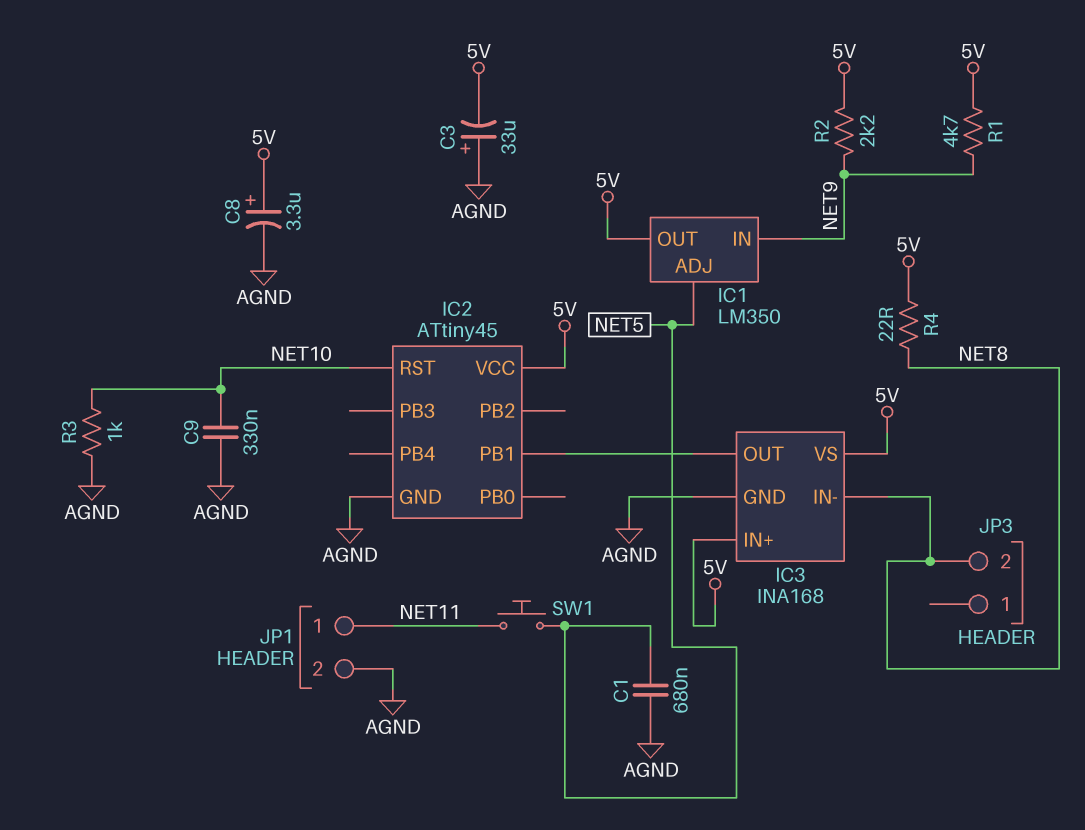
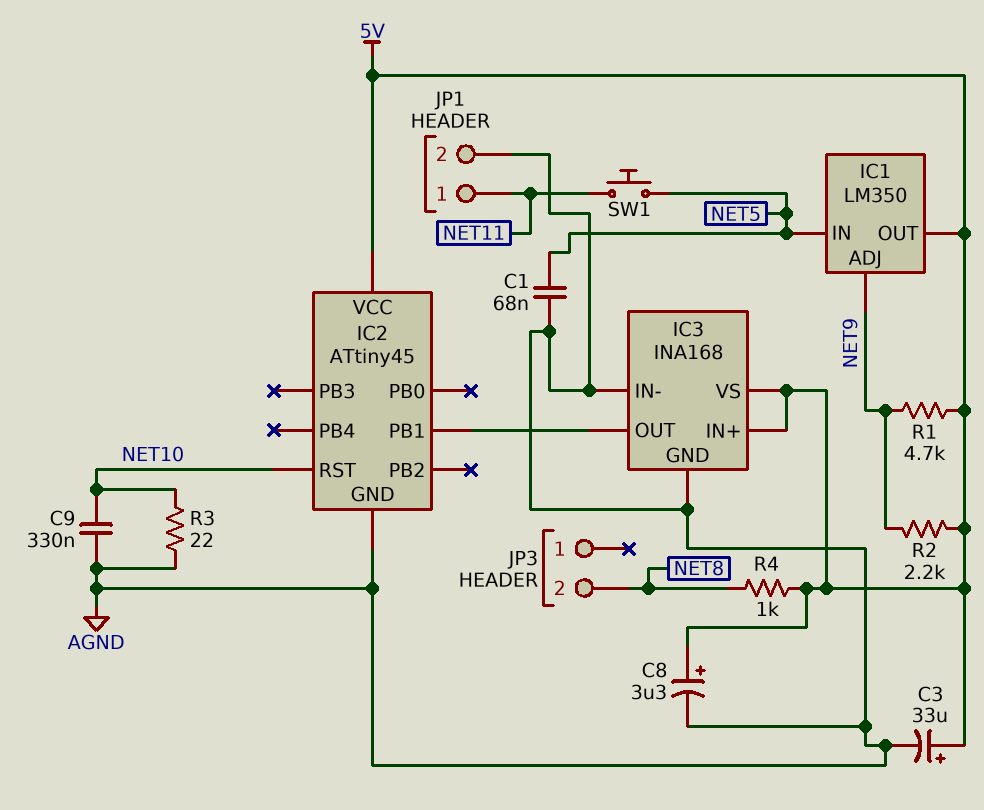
C1: 680nF (AGND, NET5) -> 68nF (AGND, NET5)
C3: 33uF (plus AGND, minus 5V) -> 33uF (plus 5V, minus AGND)
IC1 pin ADJ: NET5 -> NET9
IC1 pin IN: NET9 -> NET5
IC3 pin IN-: NET8 -> AGND
R3: 1k (AGND, NET10) -> 22 (AGND, NET10)
R4: 22 (5V, NET8) -> 1k (5V, NET8)

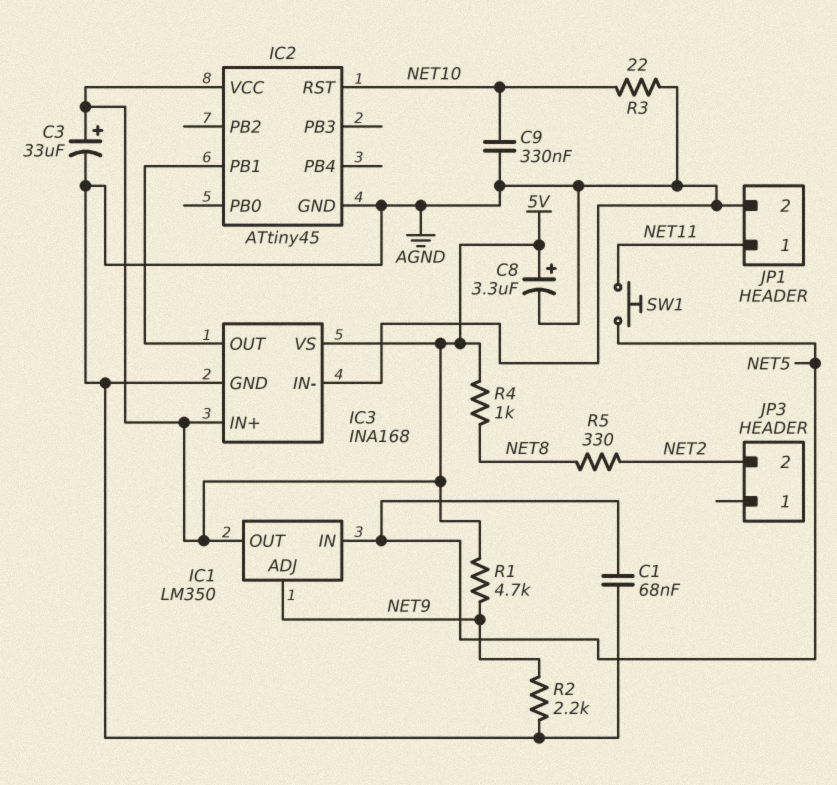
JP3 pin 2: NET8 -> NET2
R2: 2.2k (5V, NET9) -> 2.2k (AGND, NET9)
R5: none -> 330 (NET2, NET8)

